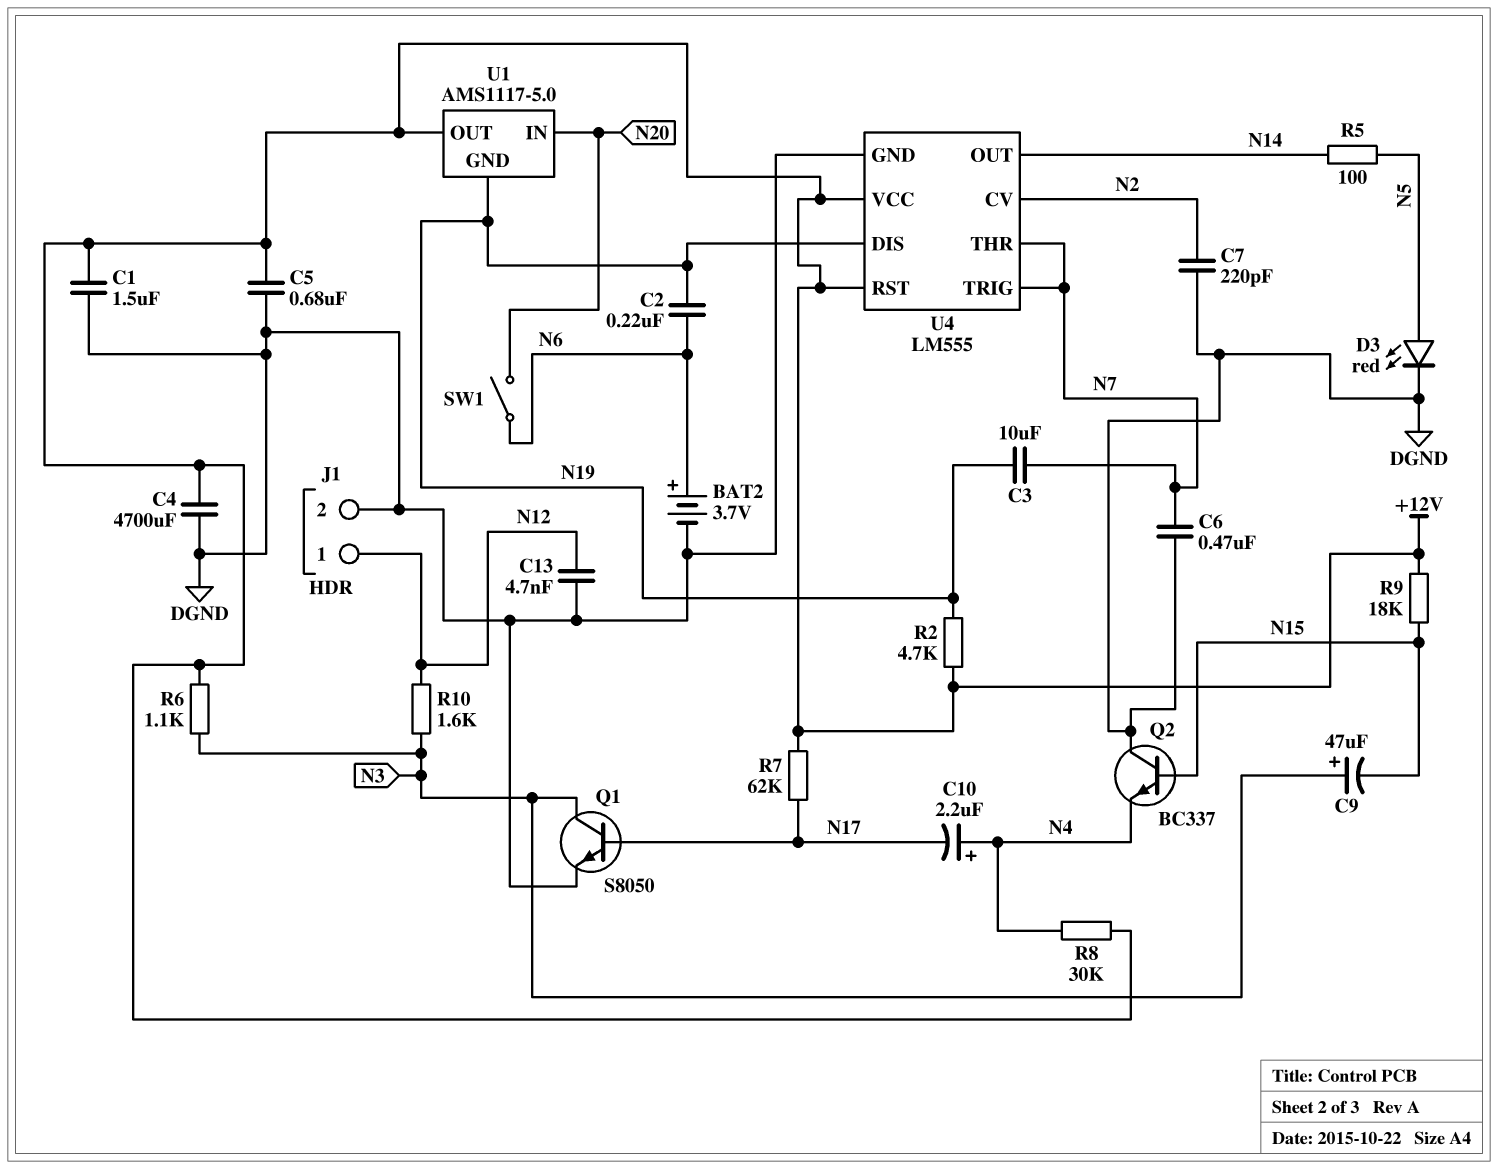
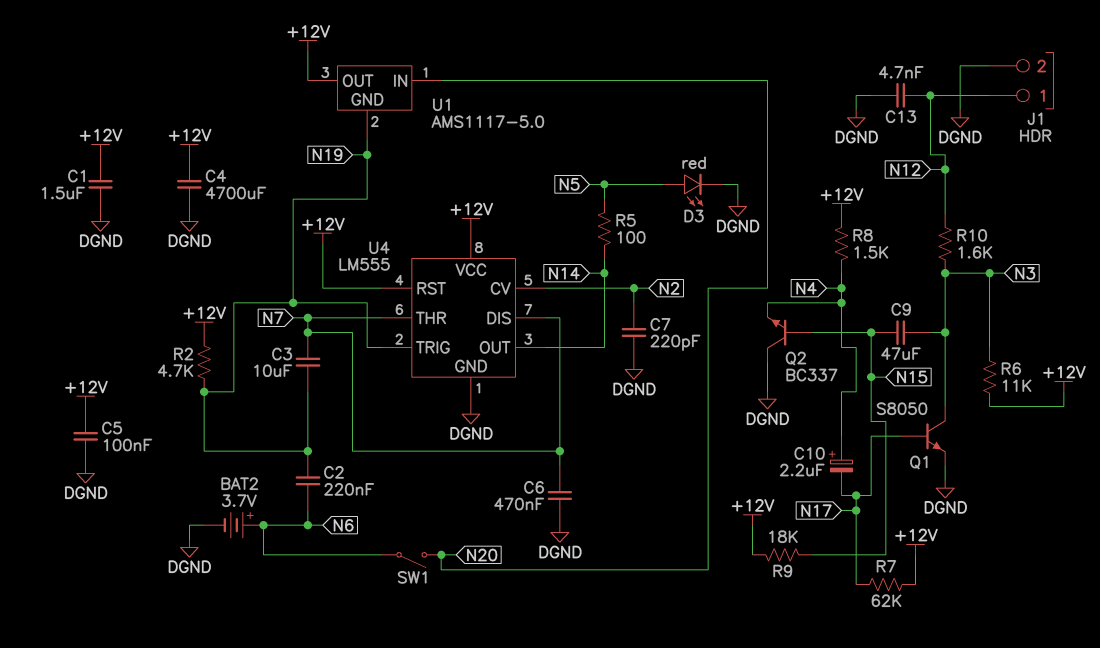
C5: 680nF (+12V, DGND) -> 100nF (+12V, DGND)
C9: 47uF (plus N3, minus N15) -> 47uF (N3, N15)
R6: 1.1k (+12V, N3) -> 11k (+12V, N3)
R8: 30k (+12V, N4) -> 1.5k (+12V, N4)
U4 pin DIS: N19 -> N7
U4 pin TRIG: N7 -> N19

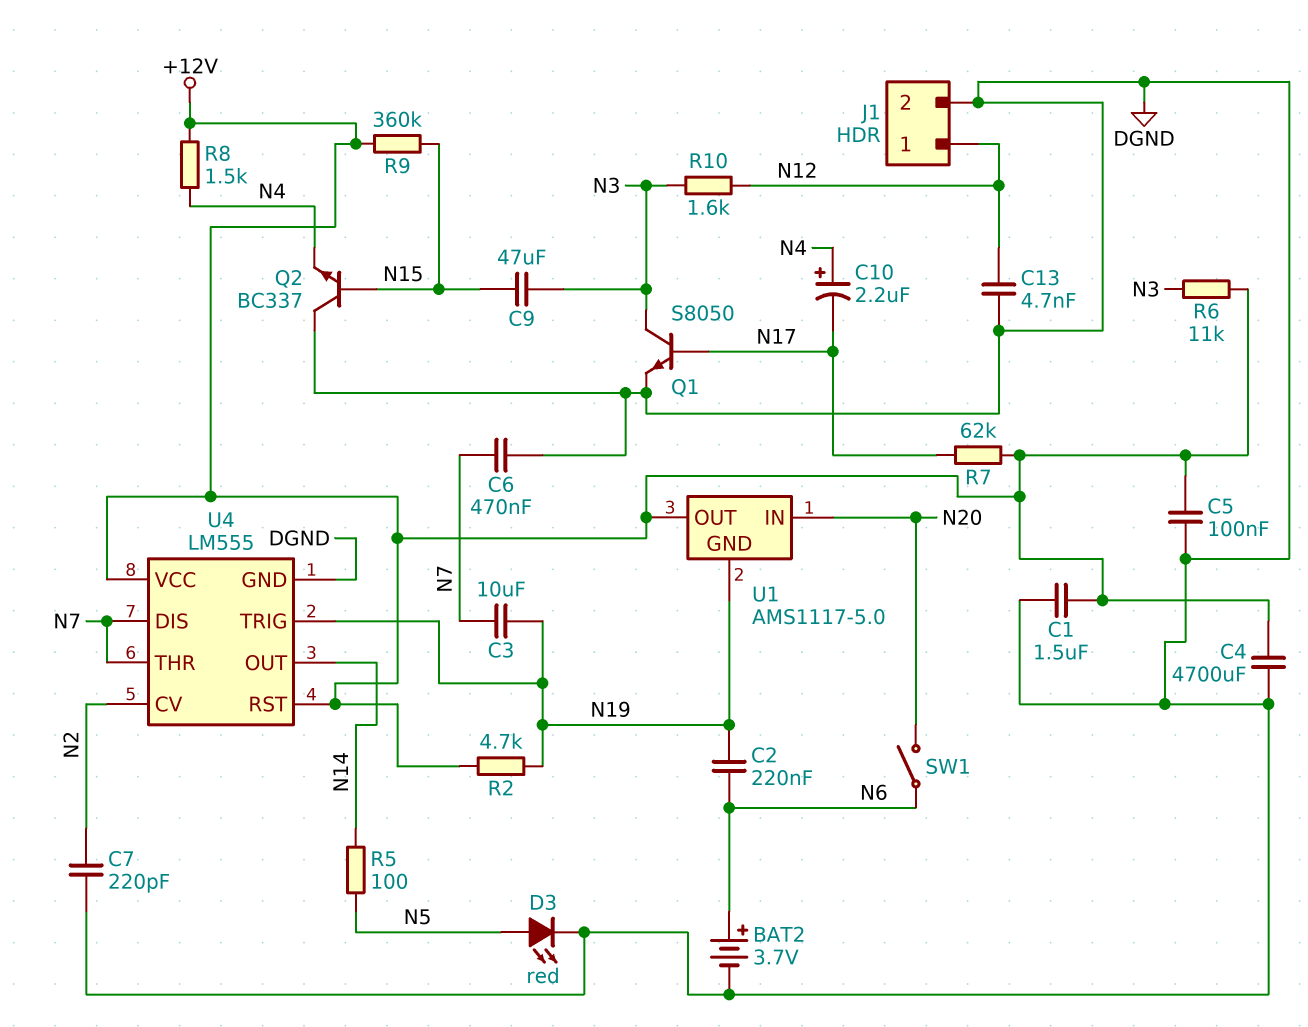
R9: 18k (+12V, N15) -> 360k (+12V, N15)

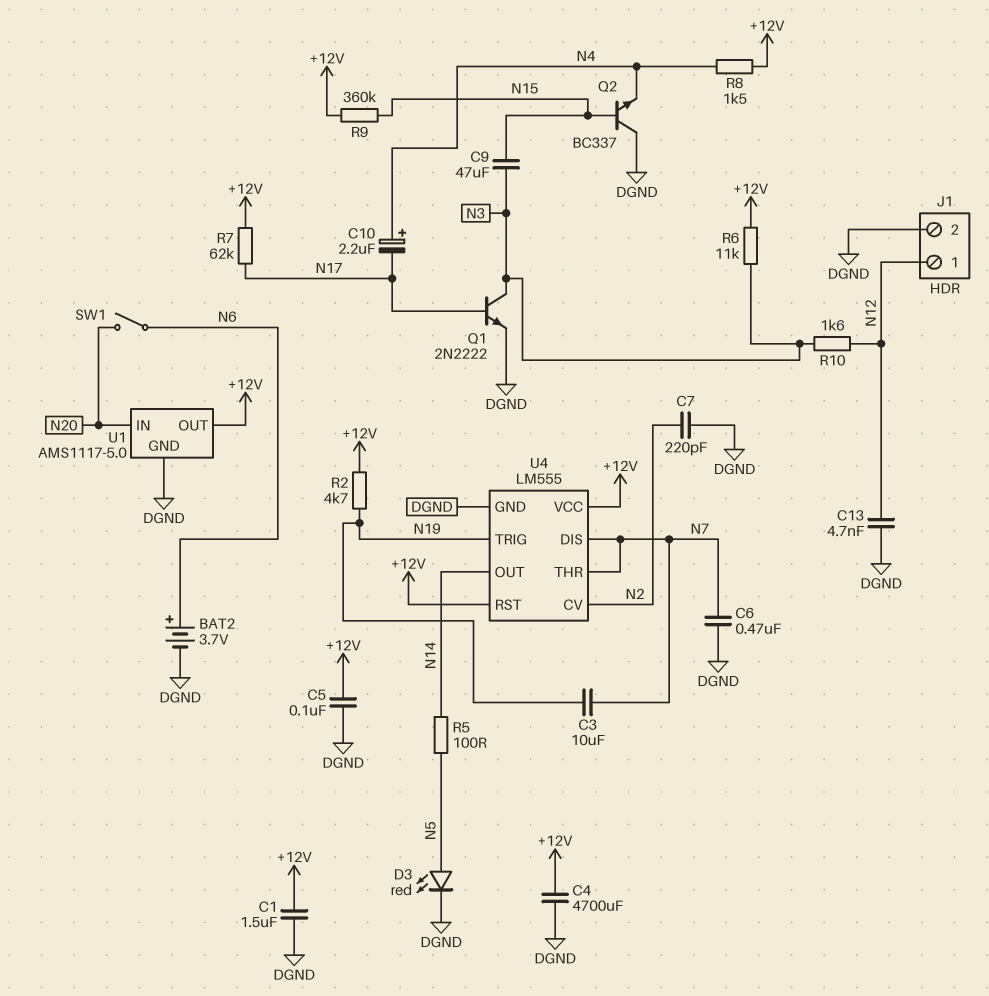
C2: 220nF (N6, N19) -> none
Q1: NPN S8050 (B N17, C N3, E DGND) -> NPN 2N2222 (B N17, C N3, E DGND)
U1 pin GND: N19 -> DGND

